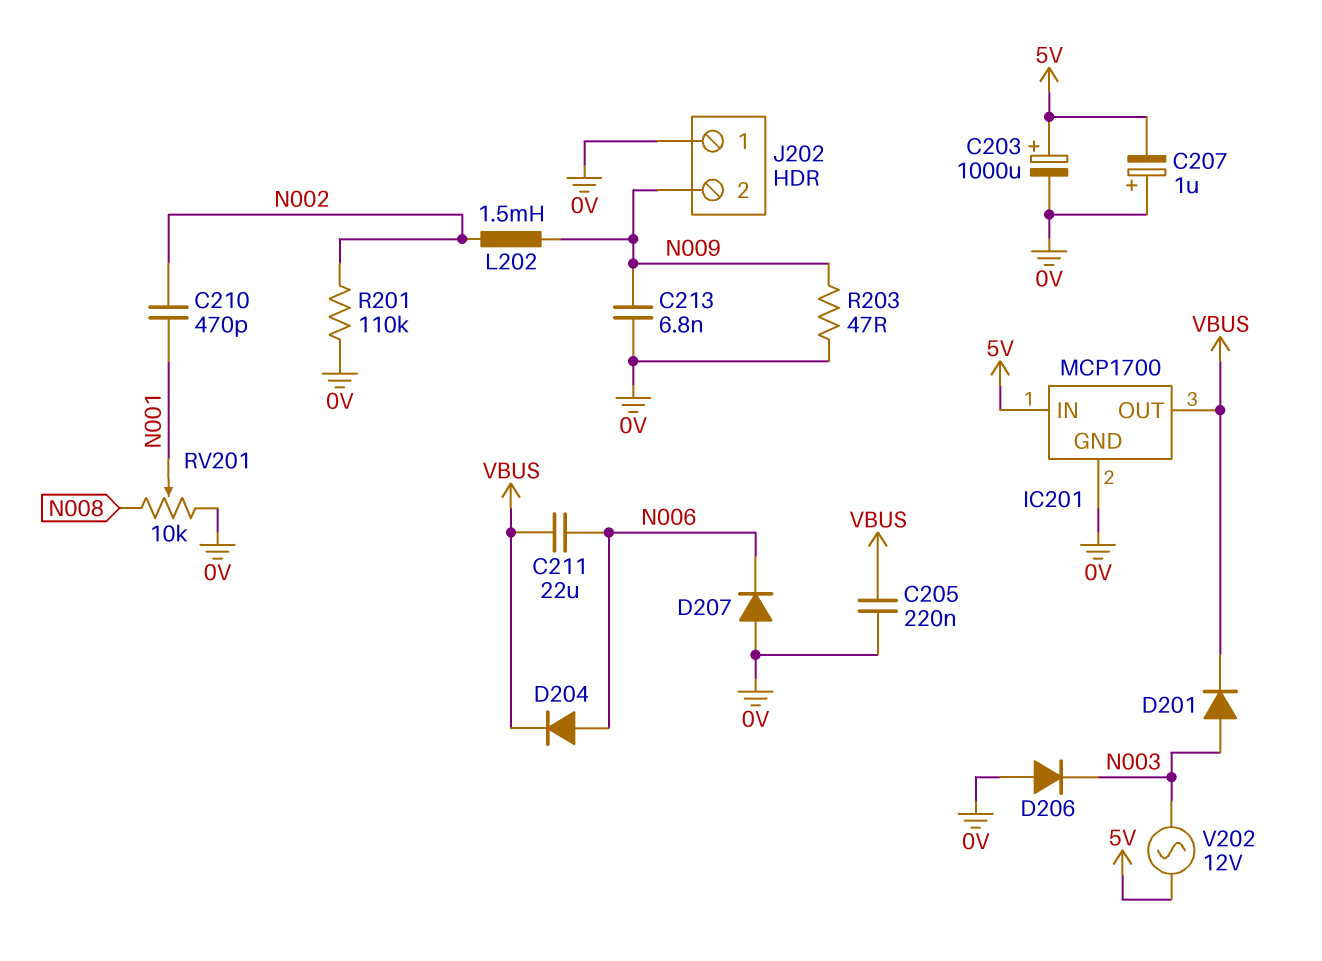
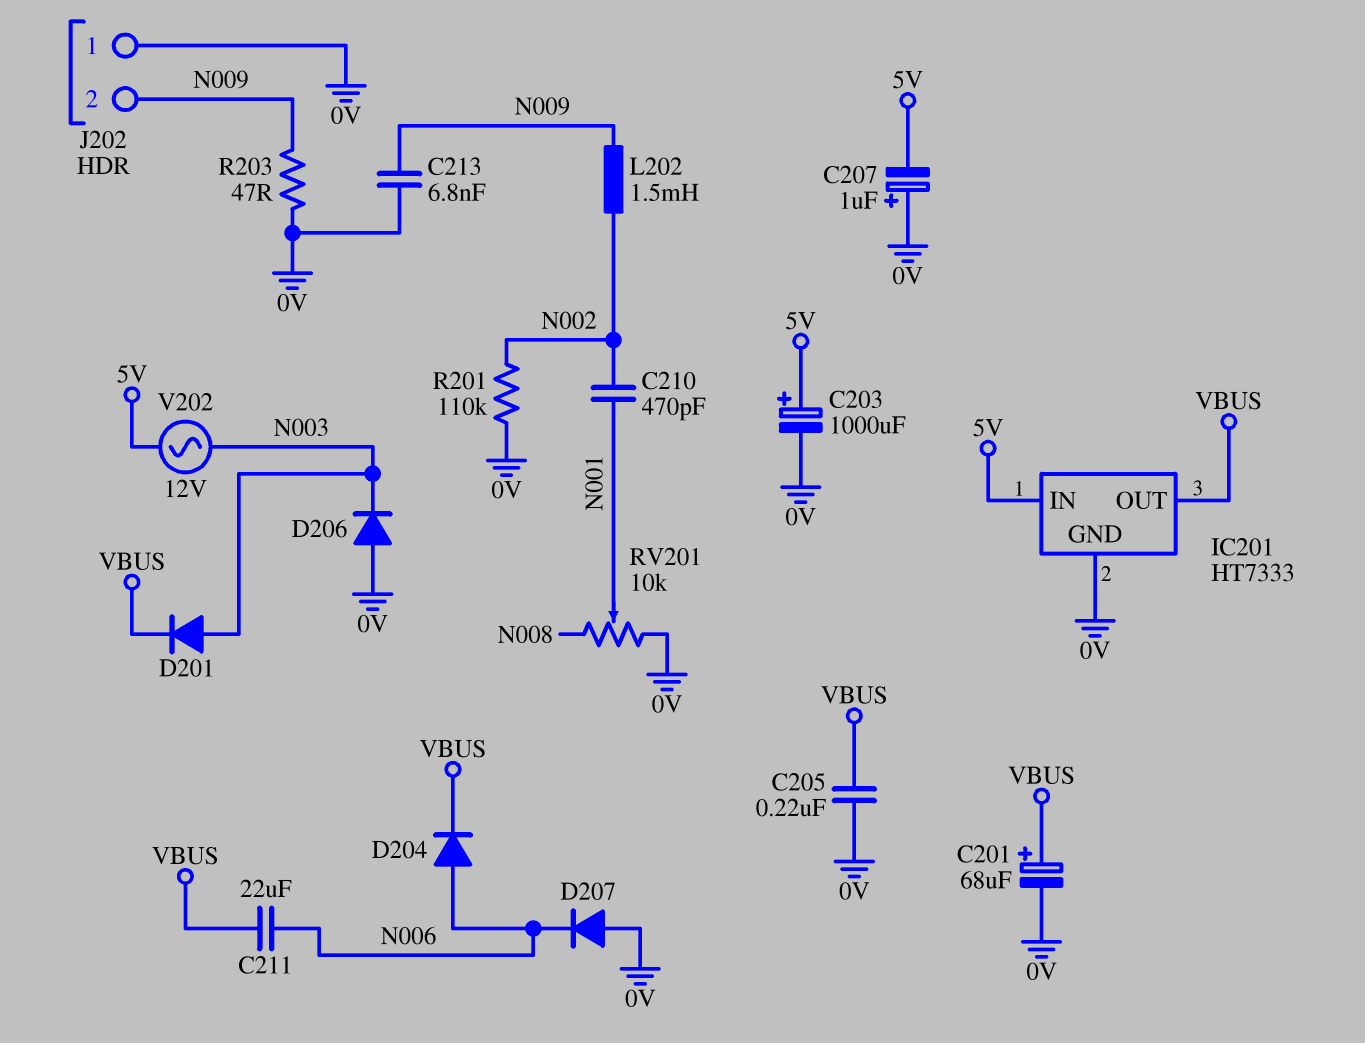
C201: none -> 68uF (plus VBUS, minus 0V)
IC201: MCP1700 -> HT7333

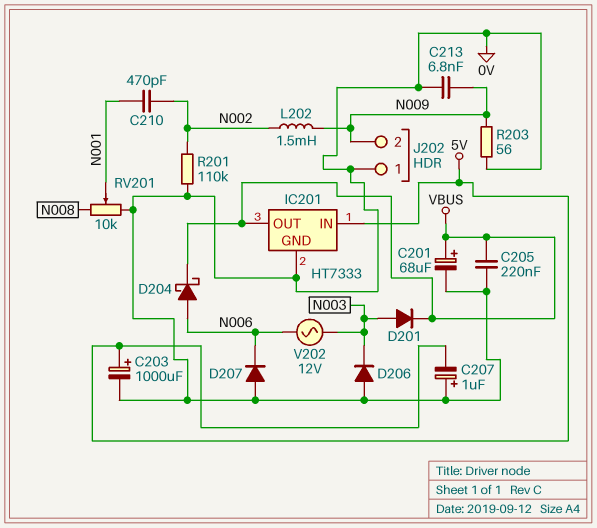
C211: 22uF (N006, VBUS) -> none
D204: diode (A N006, K VBUS) -> schottky (A N006, K VBUS)
R203: 47 (0V, N009) -> 56 (0V, N009)
V202: AC 12V (5V, N003) -> AC 12V (N003, N006)

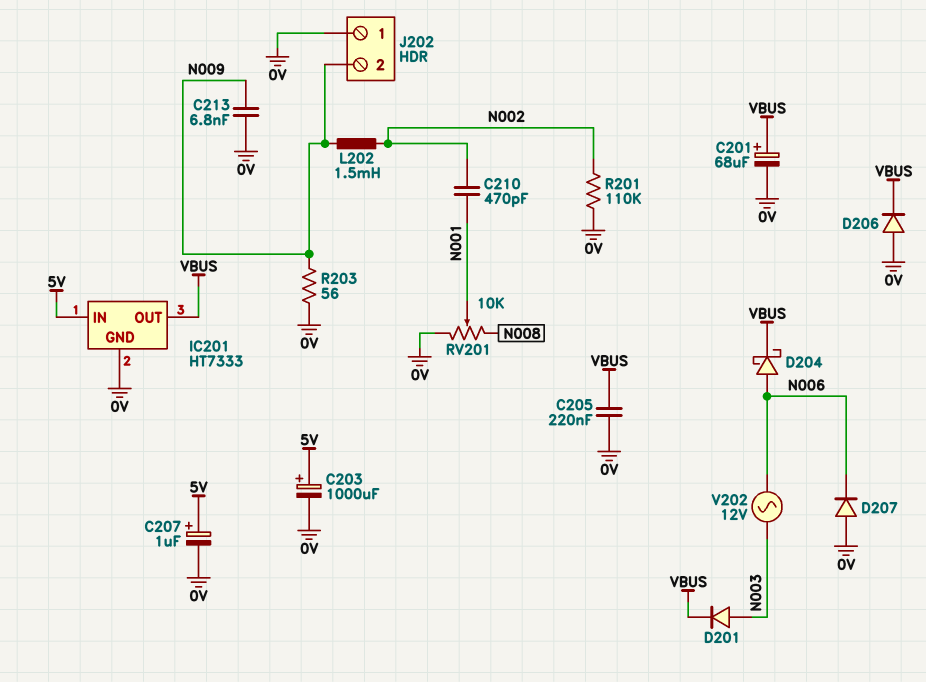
C207: 1uF (plus 0V, minus 5V) -> 1uF (plus 5V, minus 0V)
D206: diode (A 0V, K N003) -> diode (A 0V, K VBUS)

